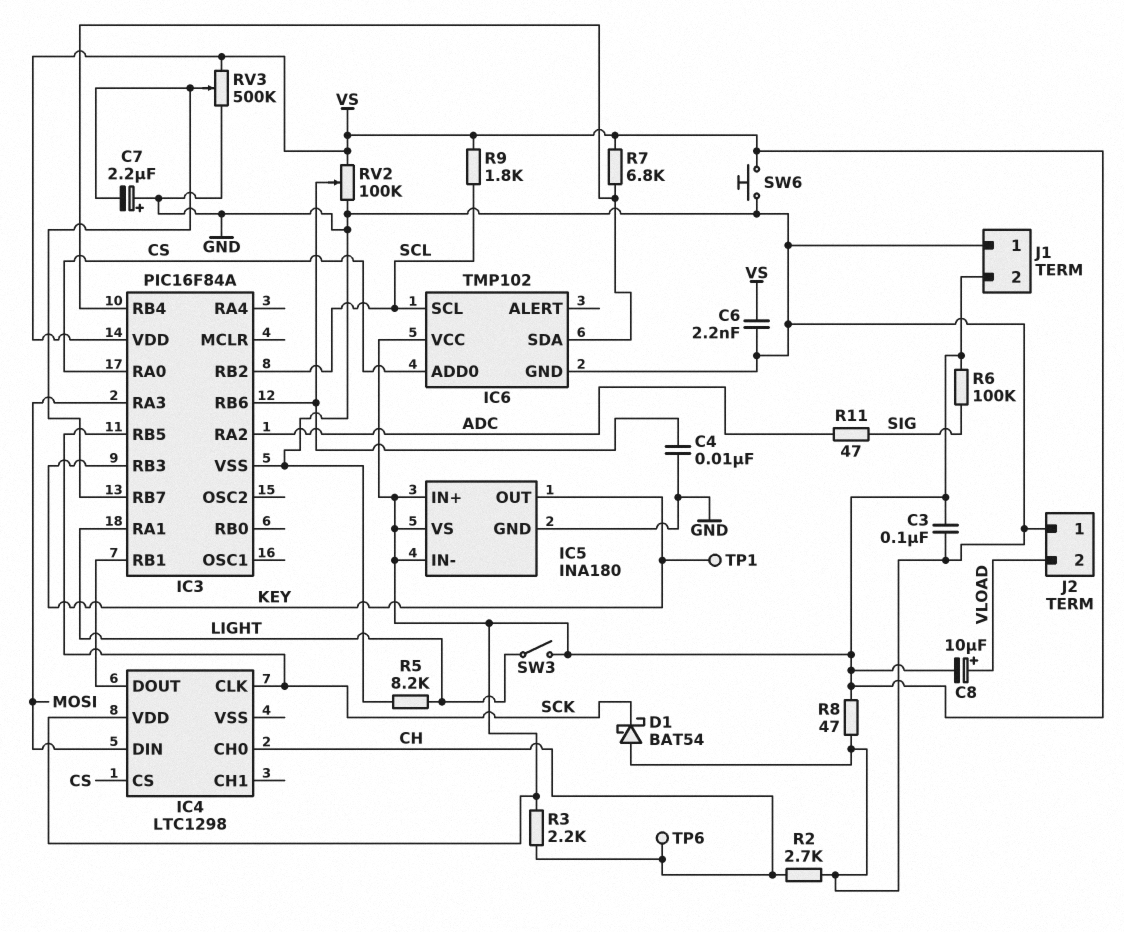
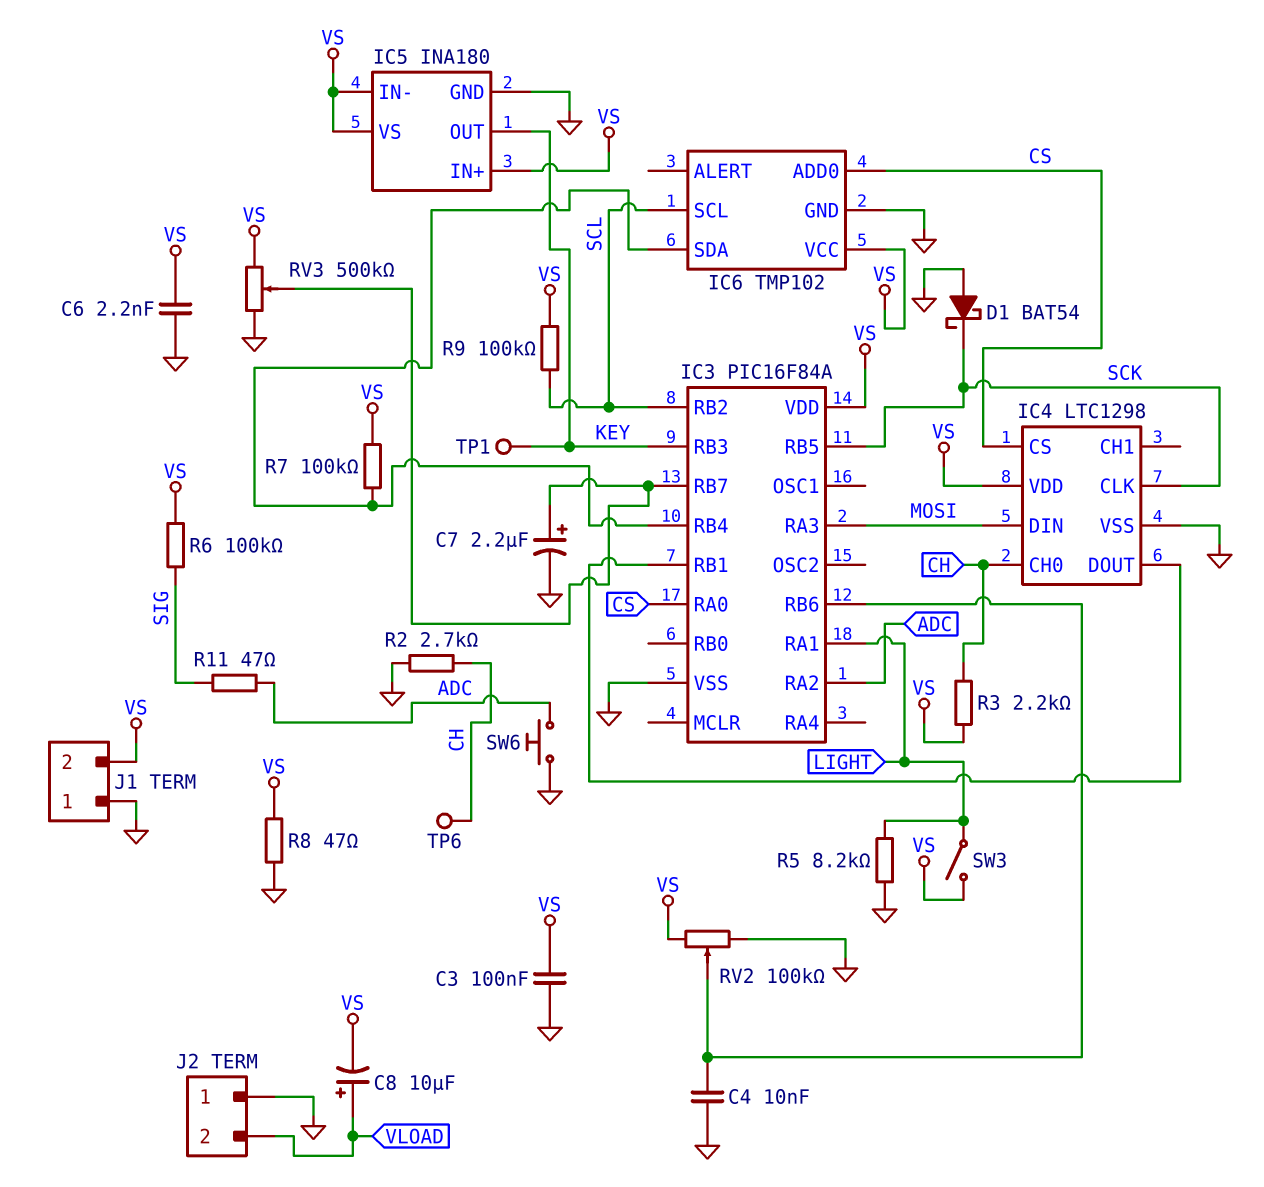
C7: 2.2uF (plus GND, minus IC3/RB7) -> 2.2uF (plus IC3/RB7, minus GND)
IC4 pin VSS: none -> GND
R7: 6.8k (IC3/RB4, VS) -> 100k (IC3/RB4, VS)
R9: 1.8k (SCL, VS) -> 100k (SCL, VS)
SW6: button (GND, VS) -> button (ADC, GND)

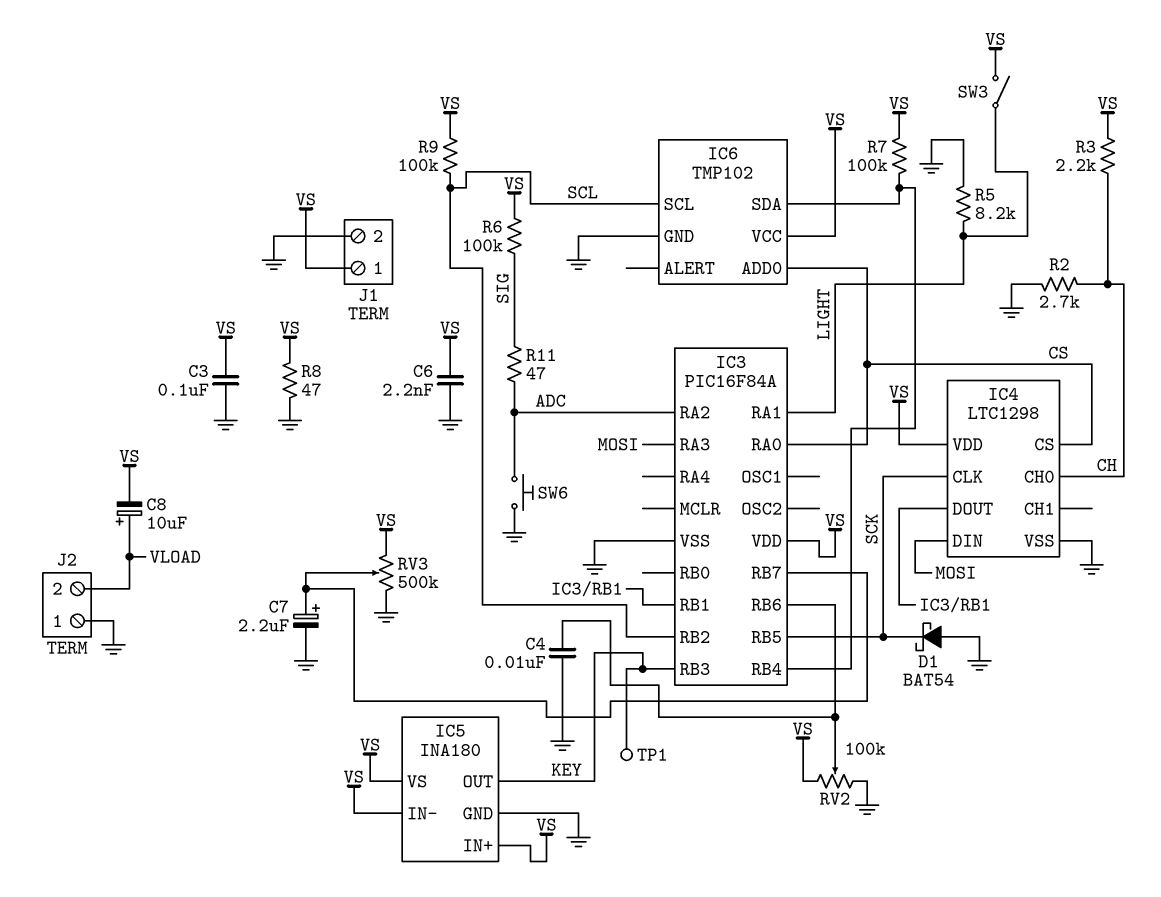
J1 pin 1: GND -> VS
J1 pin 2: VS -> GND
TP6: test point (CH) -> none

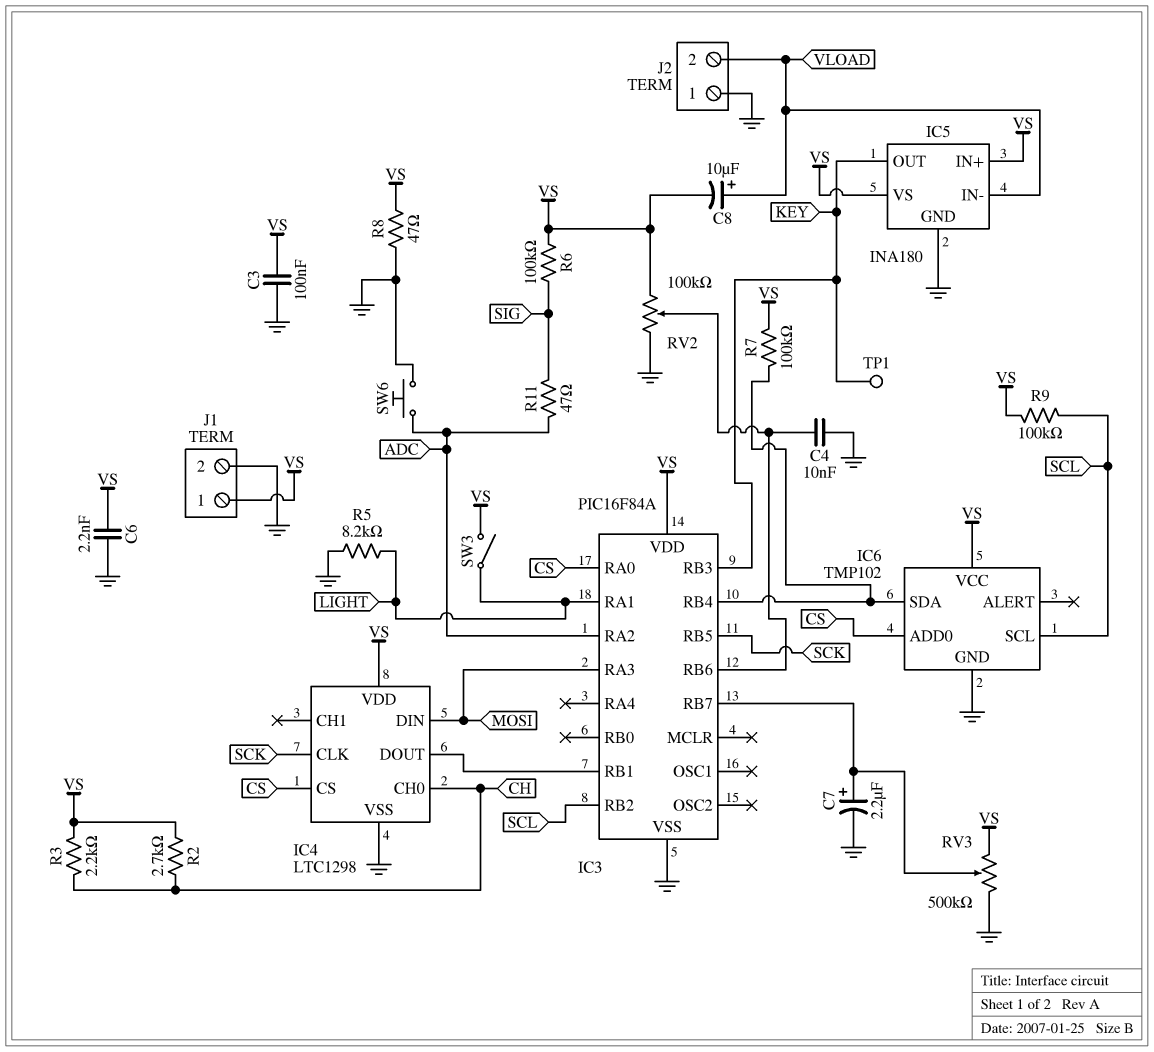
D1: schottky BAT54 (A GND, K SCK) -> none
IC5 pin IN-: VS -> VLOAD
R2: 2.7k (CH, GND) -> 2.7k (CH, VS)

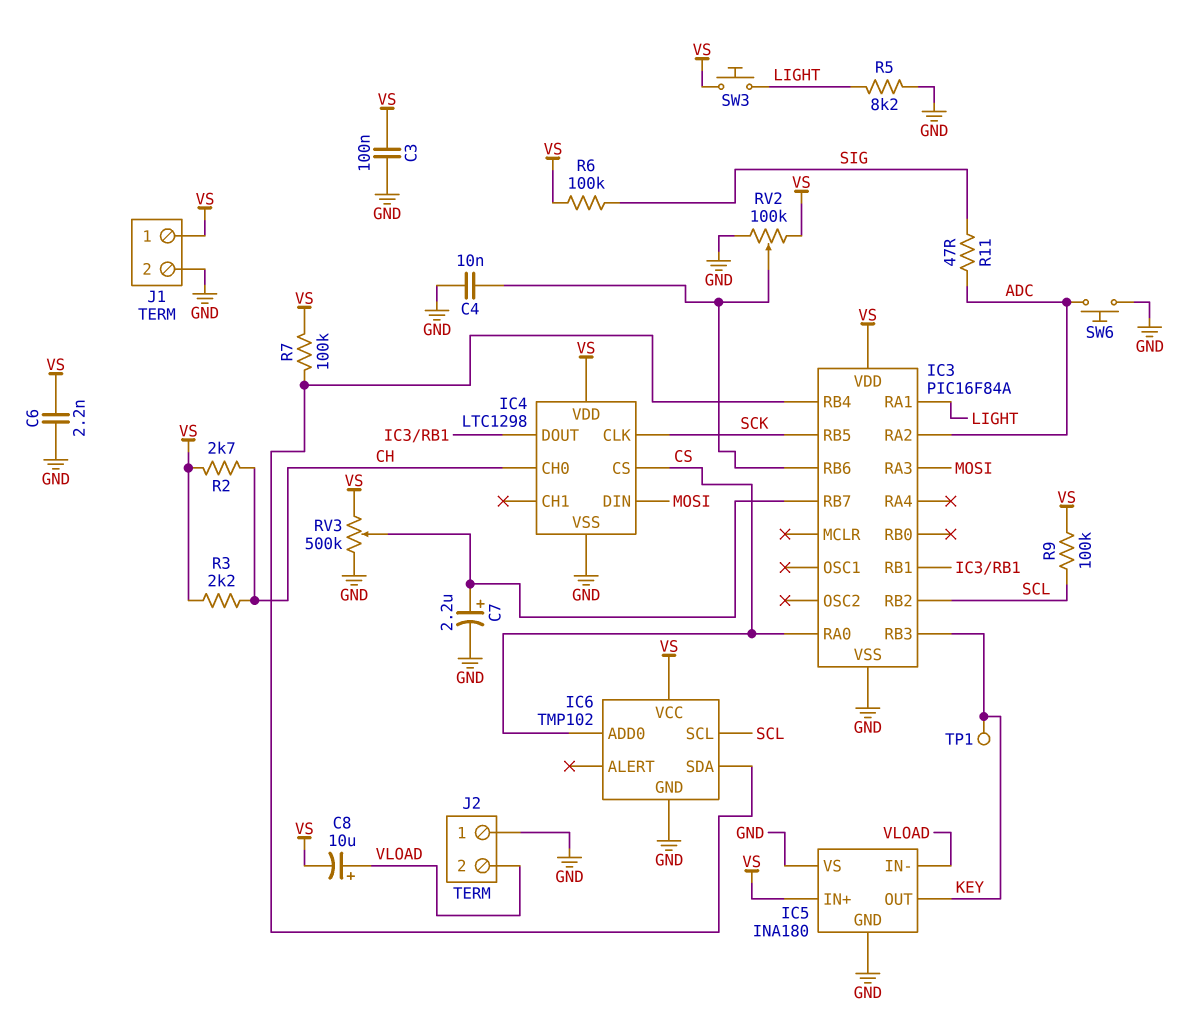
IC5 pin VS: VS -> GND
R8: 47 (GND, VS) -> none
SW3: switch (LIGHT, VS) -> button (LIGHT, VS)

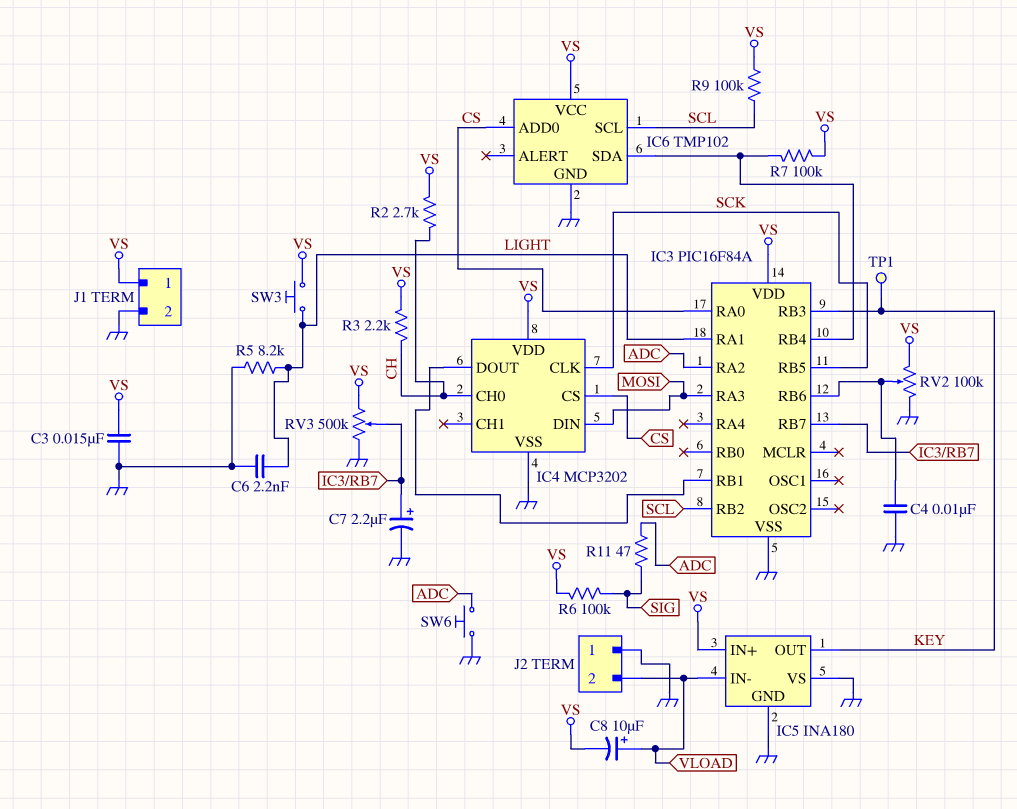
C3: 100nF (GND, VS) -> 15nF (GND, VS)
C6: 2.2nF (GND, VS) -> 2.2nF (GND, LIGHT)
IC4: LTC1298 -> MCP3202

